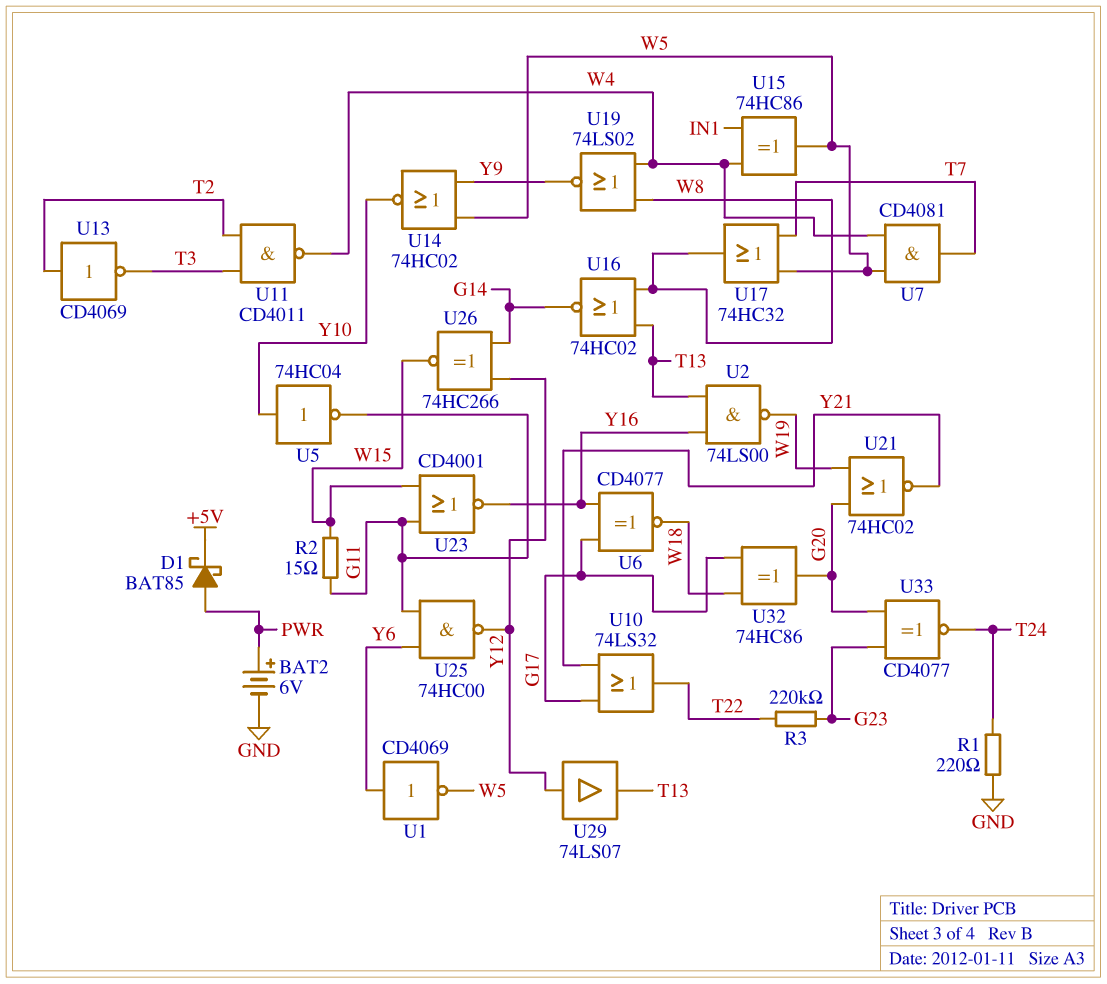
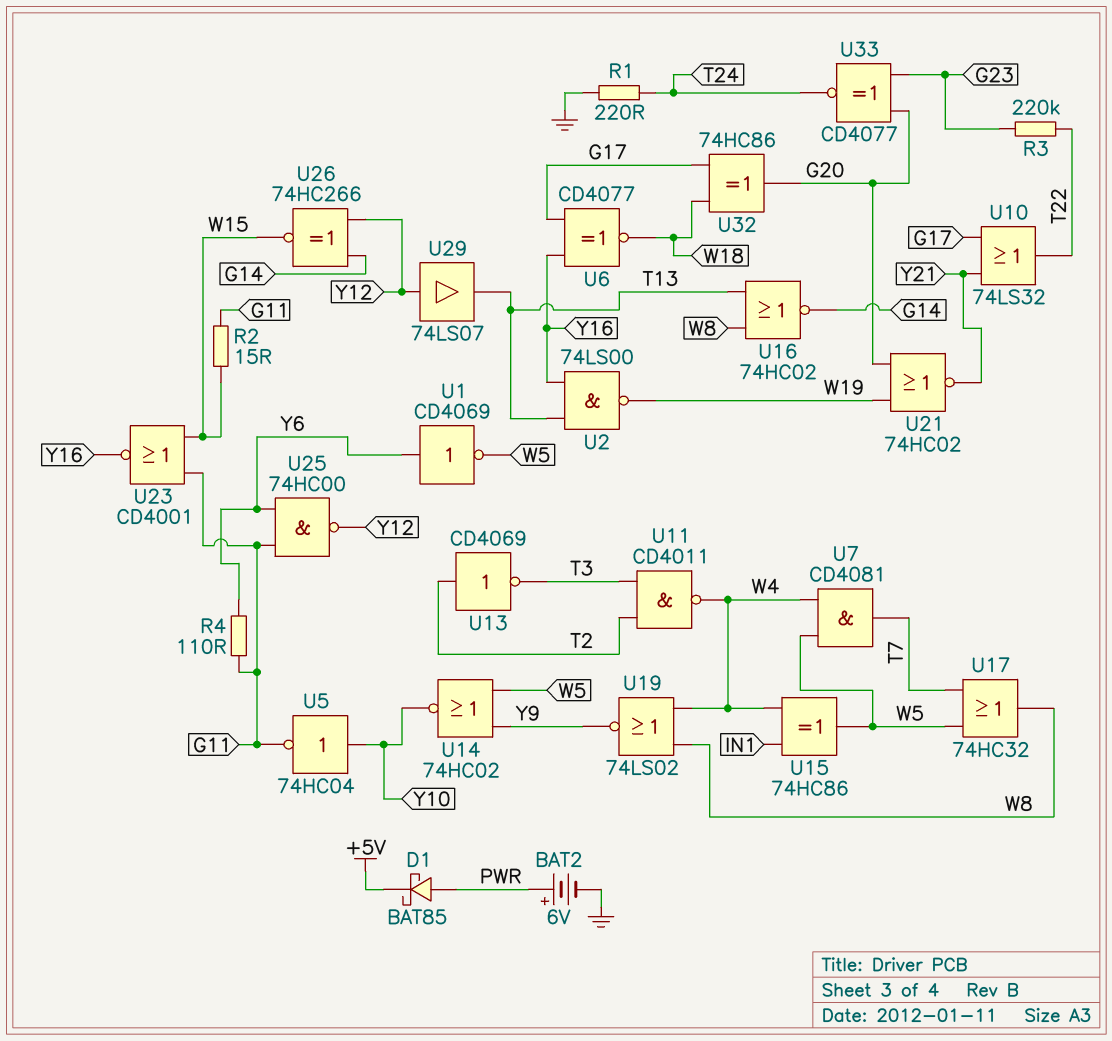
R4: none -> 110 (G11, Y6)

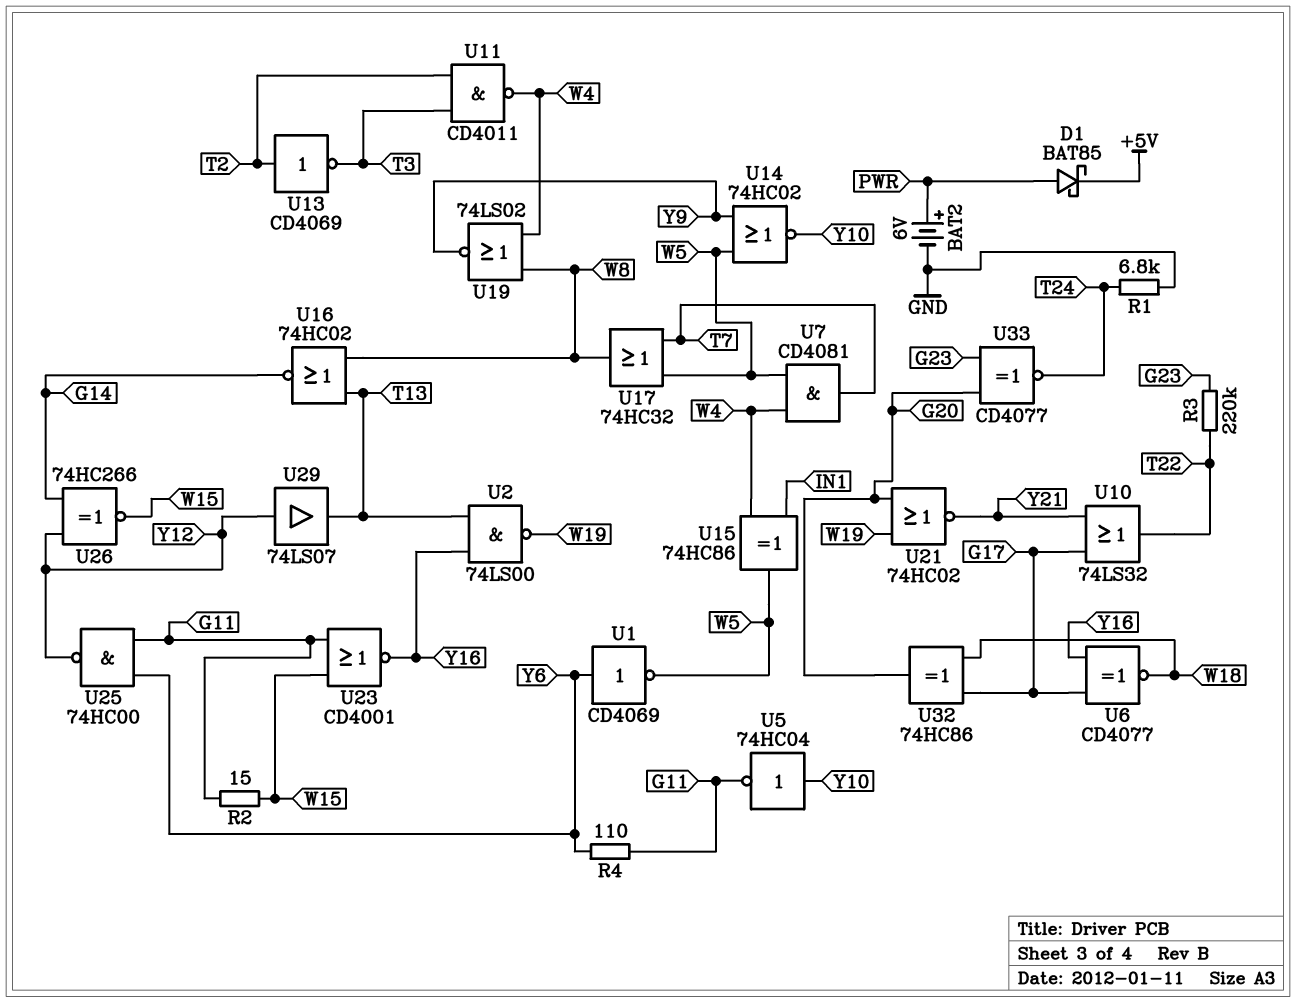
R1: 220 (GND, T24) -> 6.8k (GND, T24)

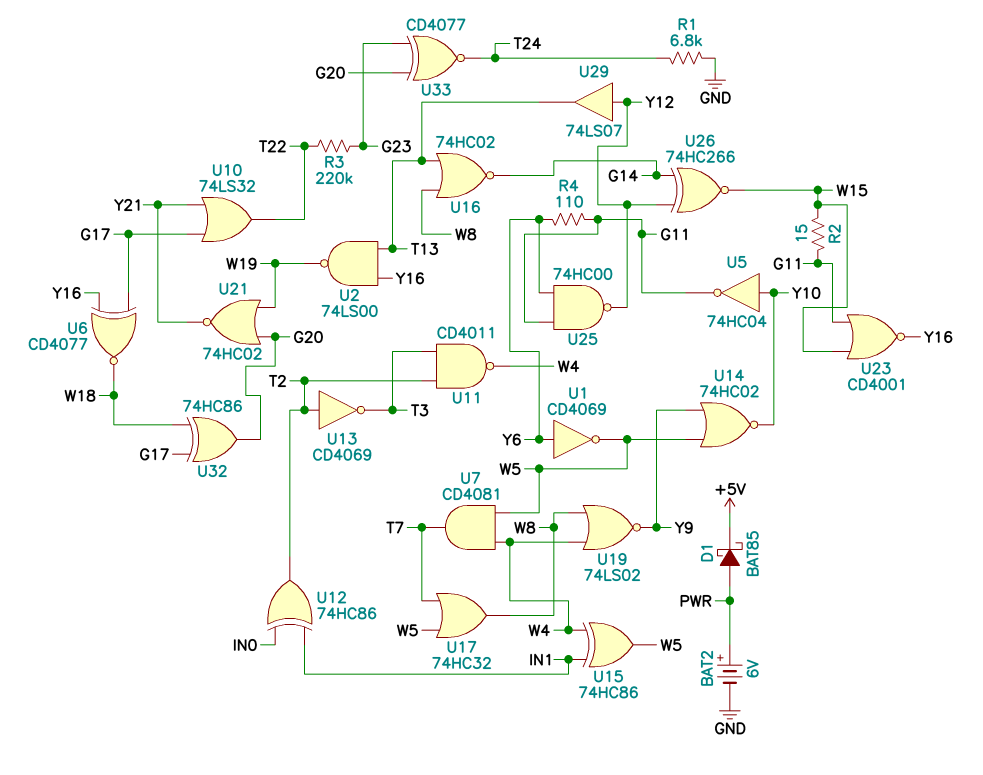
U12: none -> XOR 74HC86 (in IN0, in IN1, out T2)

